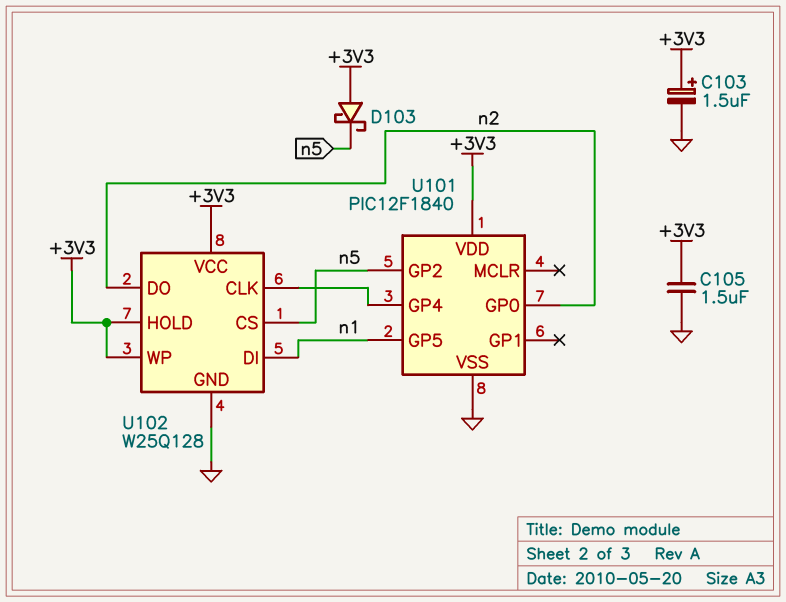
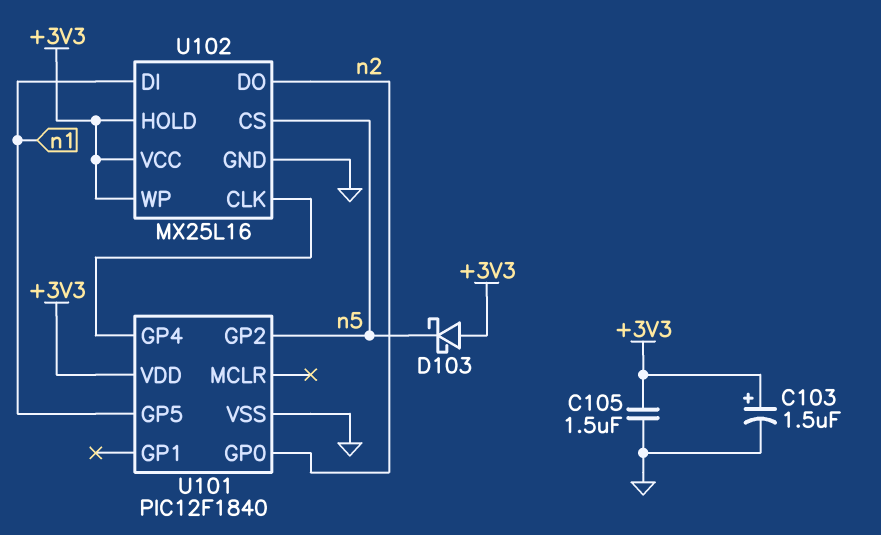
U102: W25Q128 -> MX25L16

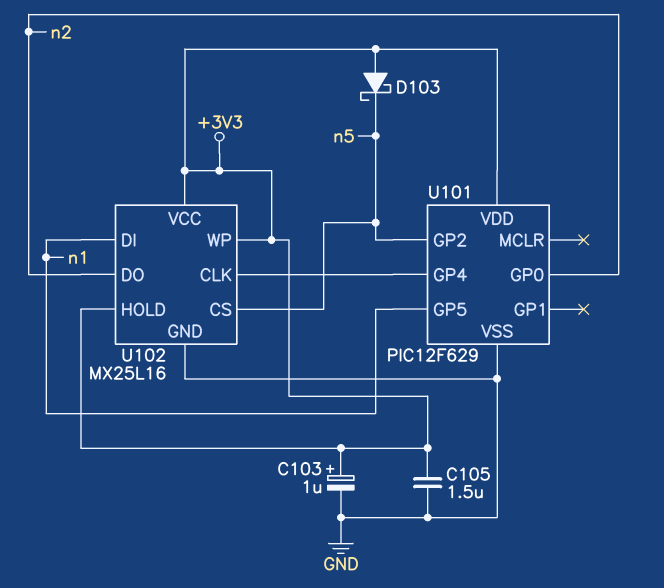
C103: 1.5uF (plus +3V3, minus GND) -> 1uF (plus +3V3, minus GND)
U101: PIC12F1840 -> PIC12F629

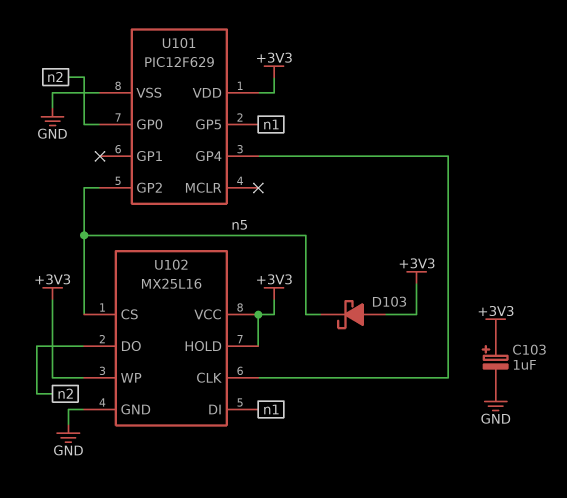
C105: 1.5uF (+3V3, GND) -> none

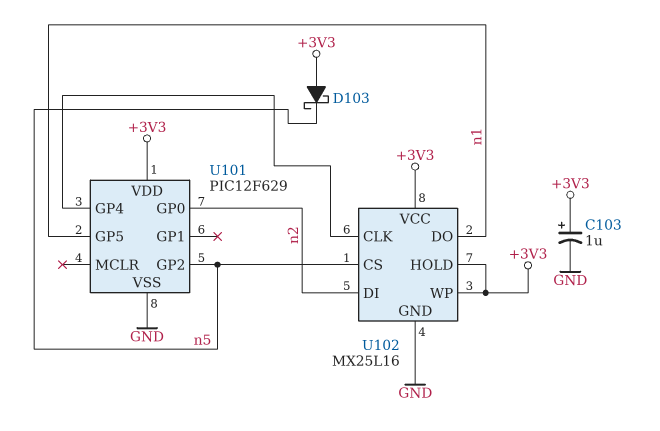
U102 pin DI: n1 -> n2
U102 pin DO: n2 -> n1

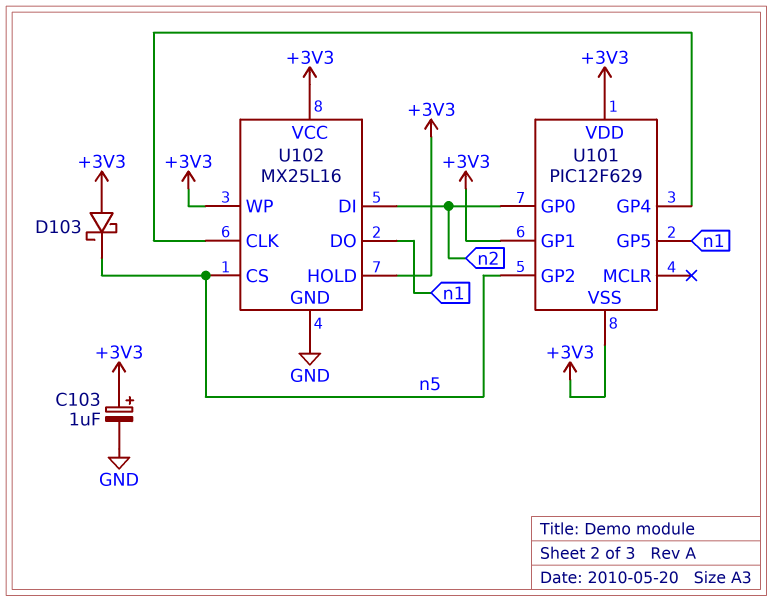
U101 pin GP1: none -> +3V3
U101 pin VSS: GND -> +3V3

